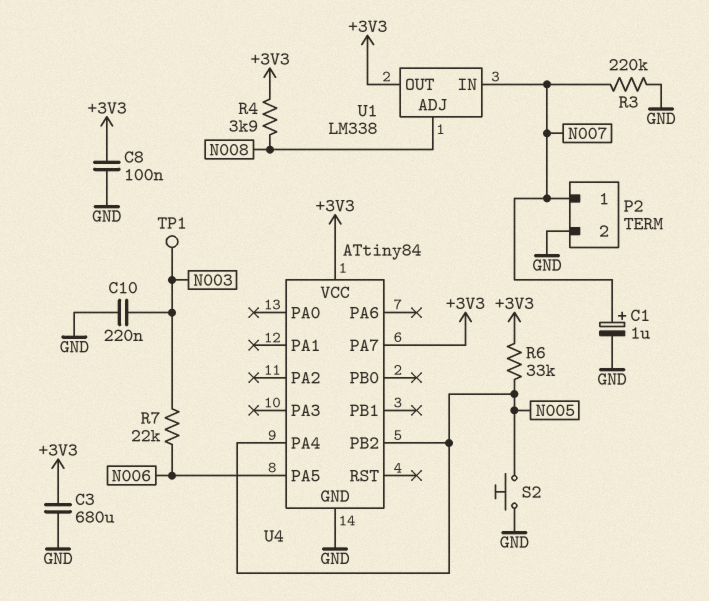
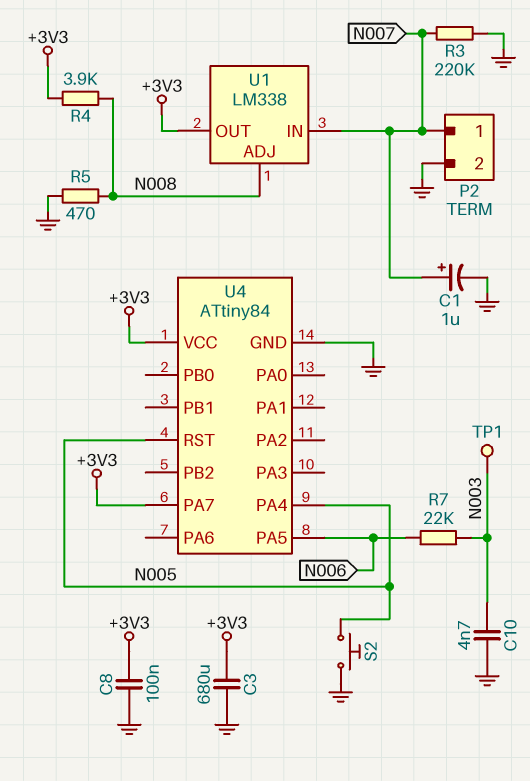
C10: 220nF (GND, N003) -> 4.7nF (GND, N003)
R5: none -> 470 (GND, N008)
R6: 33k (+3V3, N005) -> none
U4 pin PB2: N005 -> none
U4 pin RST: none -> N005

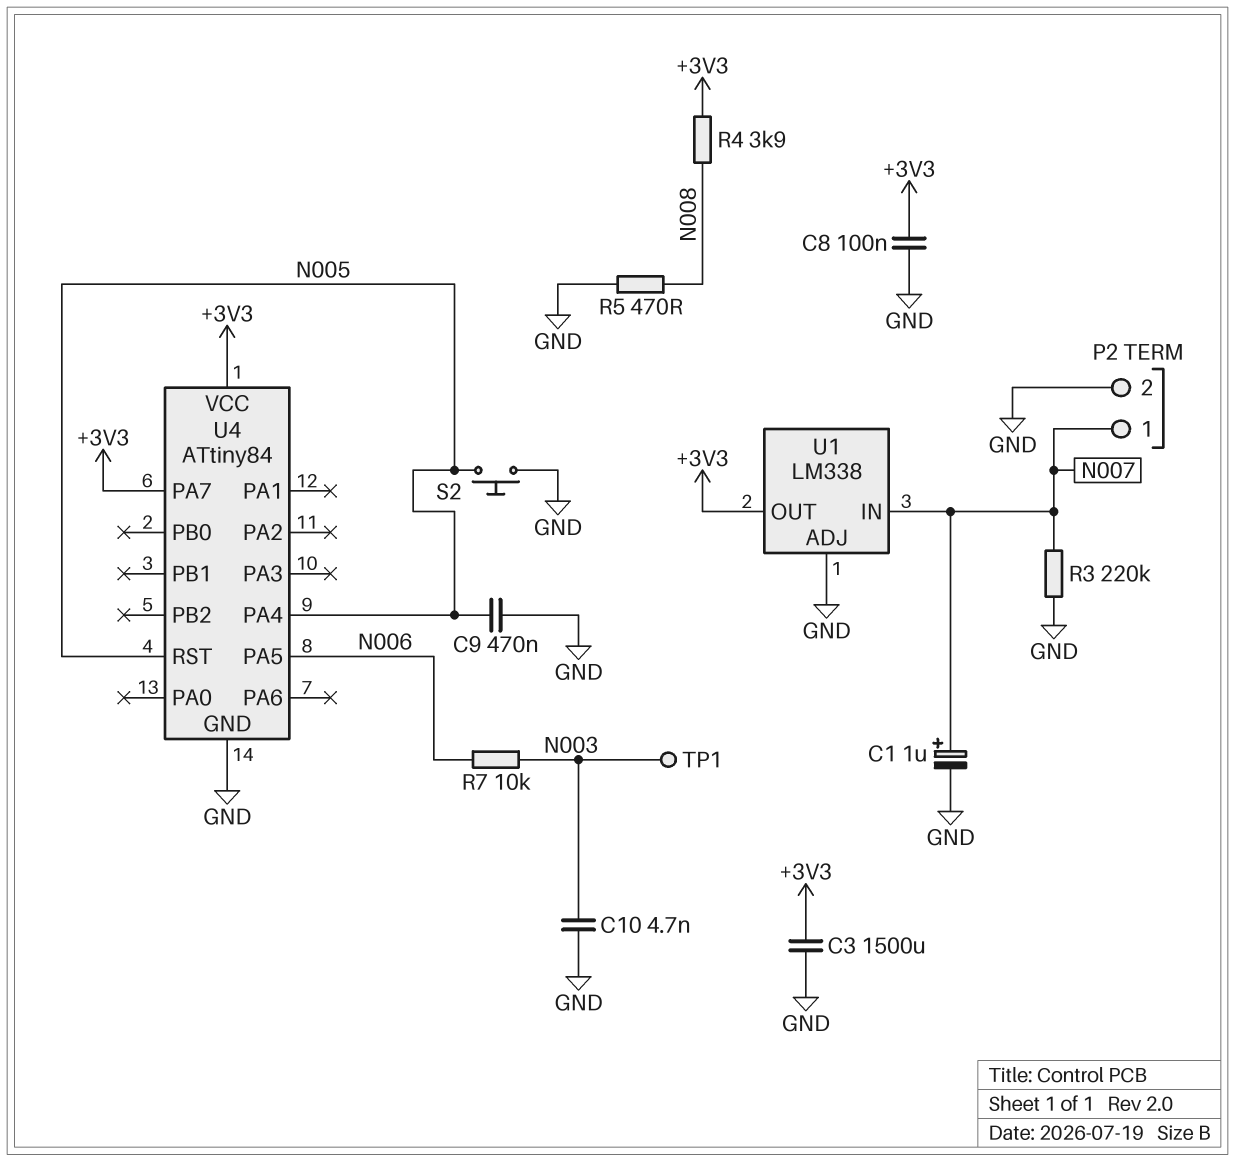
C3: 680uF (+3V3, GND) -> 1500uF (+3V3, GND)
C9: none -> 470nF (GND, N005)
R7: 22k (N003, N006) -> 10k (N003, N006)
U1 pin ADJ: N008 -> GND

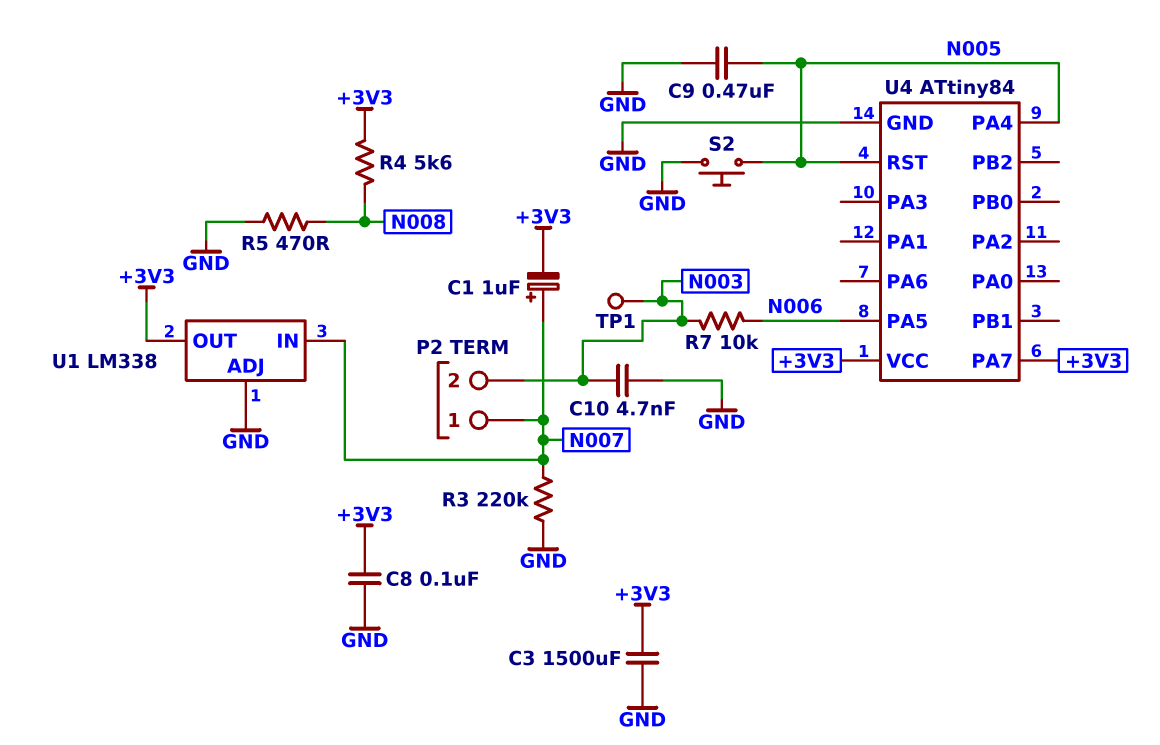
C1: 1uF (plus N007, minus GND) -> 1uF (plus N007, minus +3V3)
P2 pin 2: GND -> N003
R4: 3.9k (+3V3, N008) -> 5.6k (+3V3, N008)

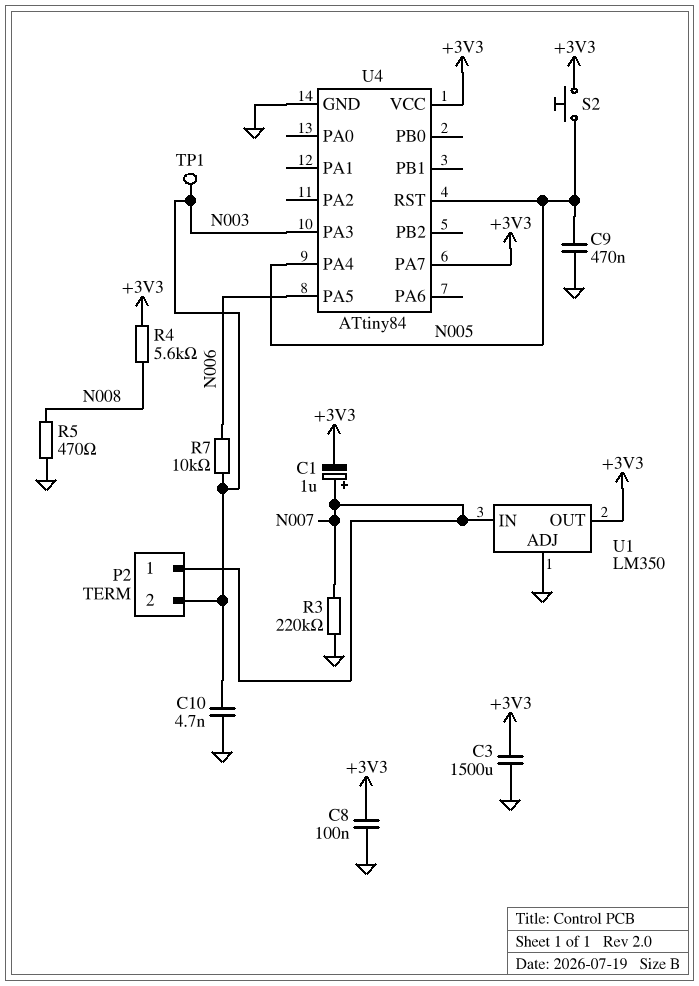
S2: button (GND, N005) -> button (+3V3, N005)
U1: LM338 -> LM350
U4 pin PA3: none -> N003

